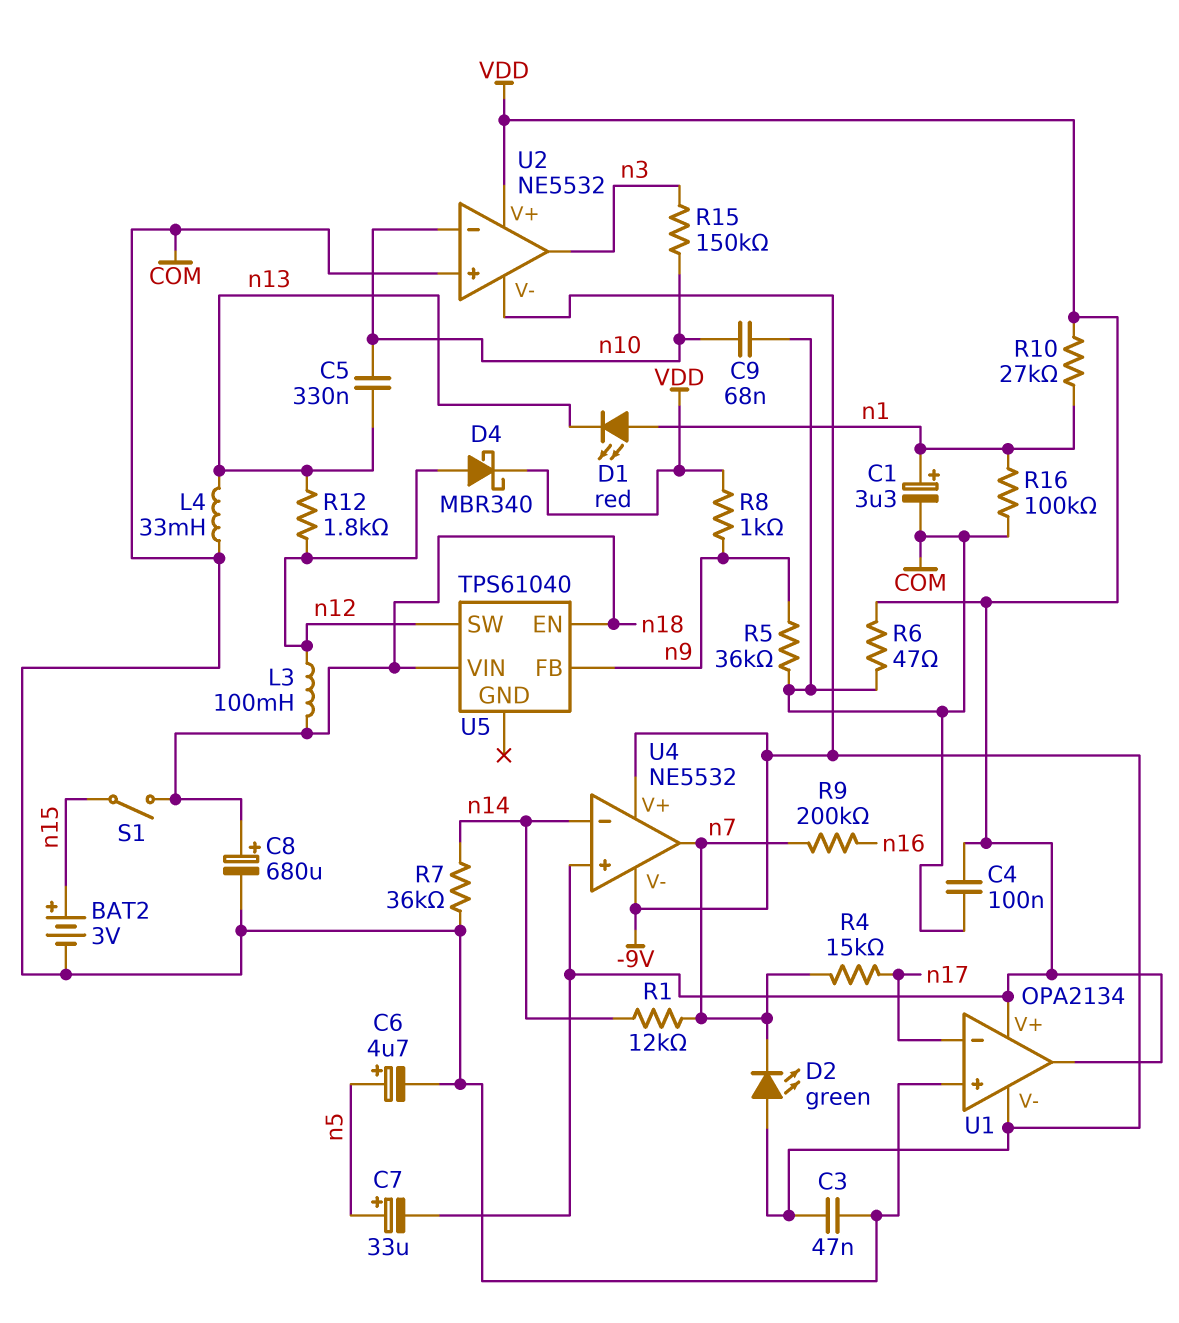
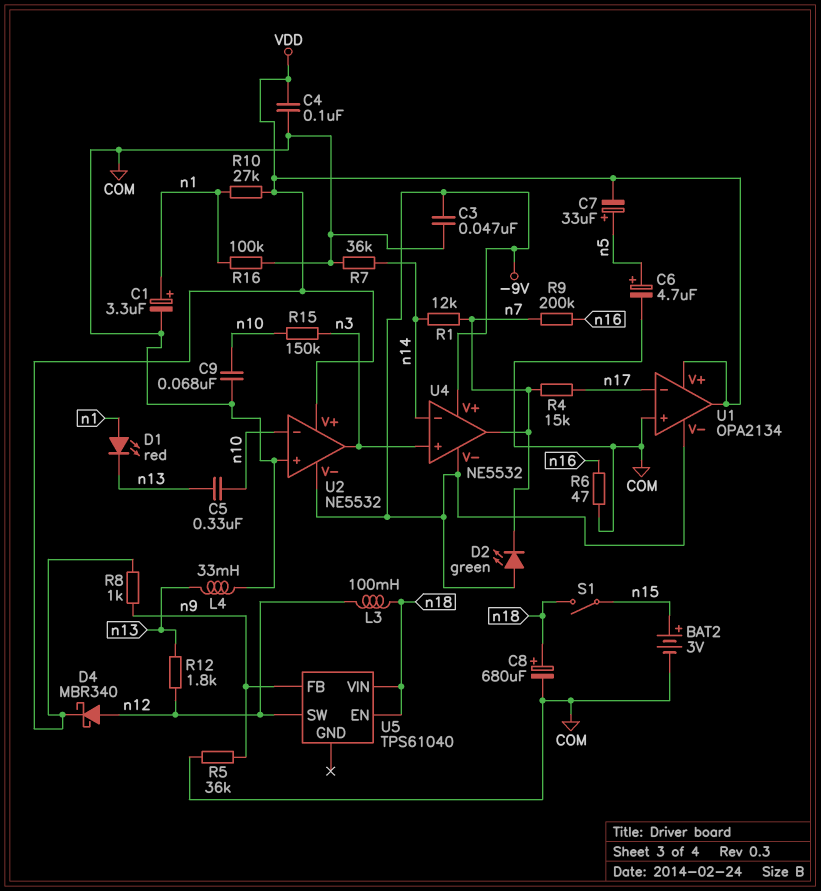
R6: 47 (COM, VDD) -> 47 (COM, n16)
U4 pin in+: VDD -> n3

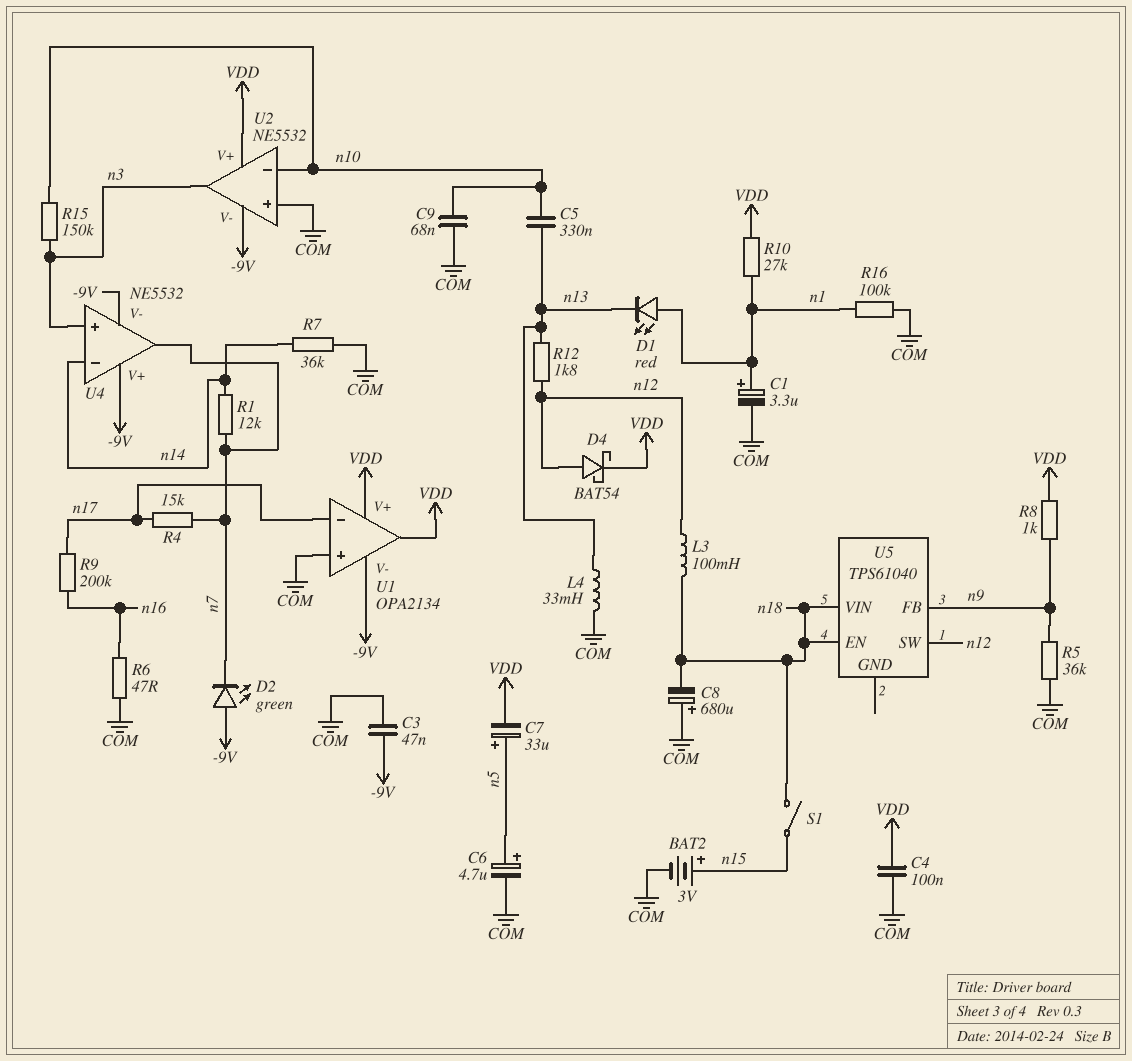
C8: 680uF (plus n18, minus COM) -> 680uF (plus COM, minus n18)
D4: schottky MBR340 (A n12, K VDD) -> schottky BAT54 (A n12, K VDD)
R9: 200k (n7, n16) -> 200k (n16, n17)

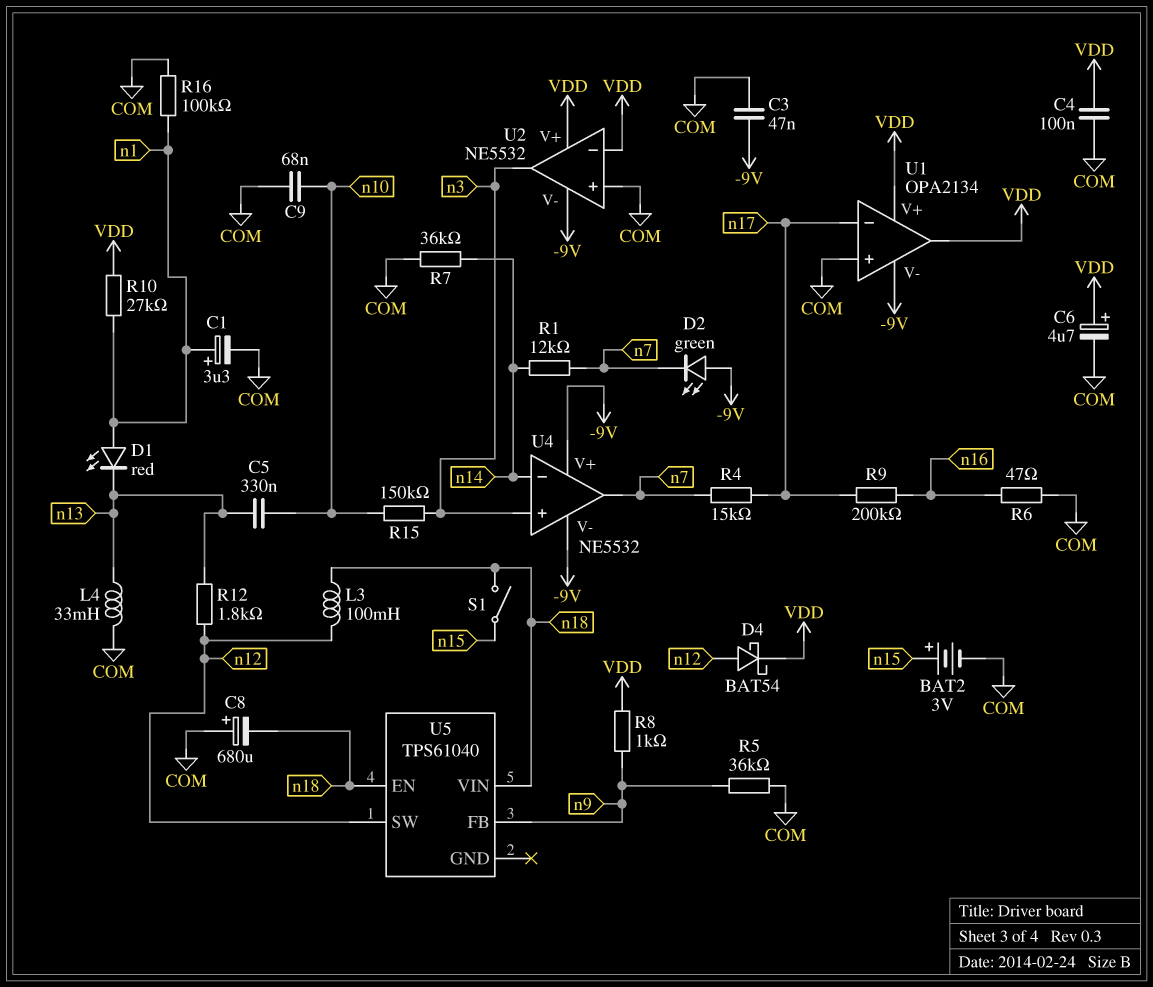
C6: 4.7uF (plus n5, minus COM) -> 4.7uF (plus VDD, minus COM)
C7: 33uF (plus n5, minus VDD) -> none
U2 pin in-: n10 -> VDD

